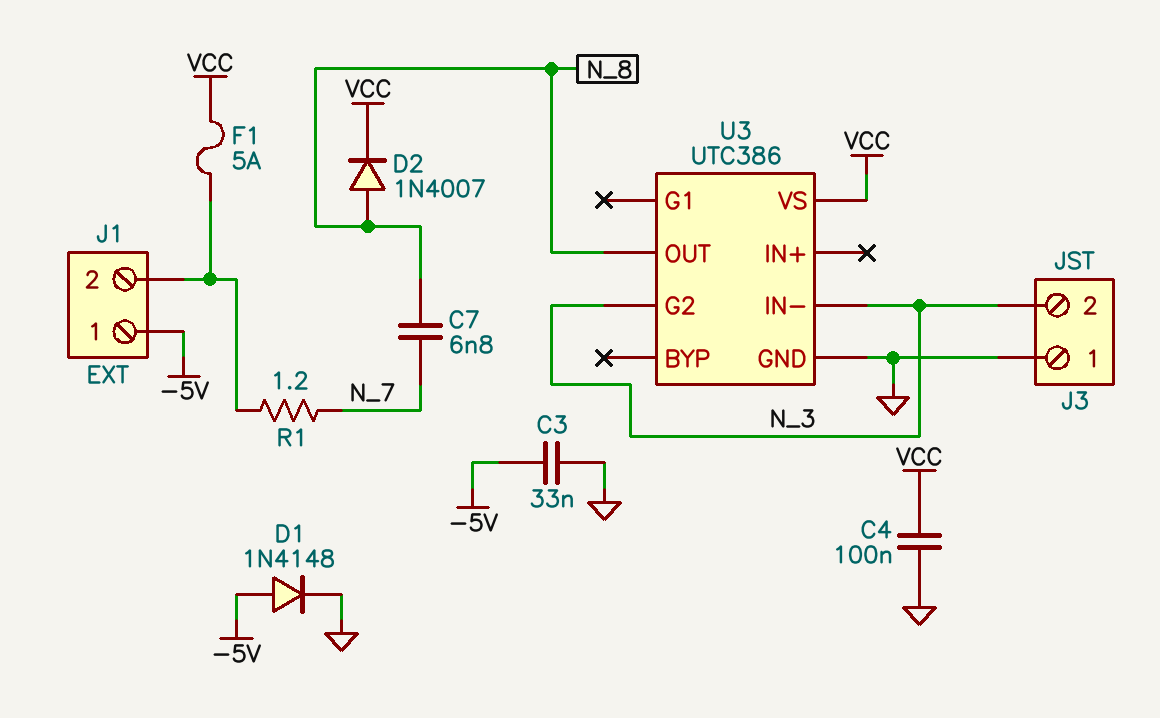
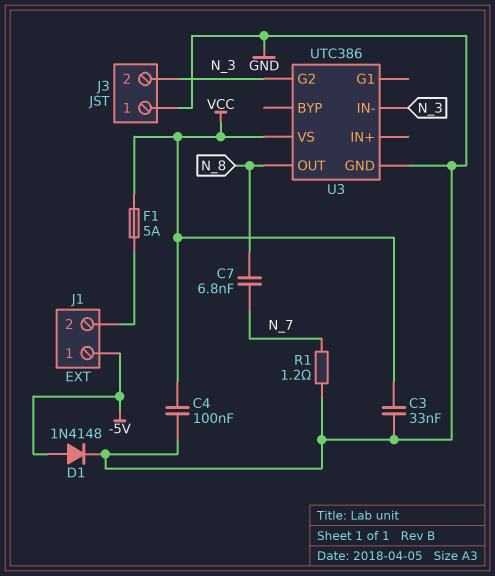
C3: 33nF (-5V, GND) -> 33nF (GND, VCC)
D2: diode 1N4007 (A N_8, K VCC) -> none
R1: 1.2 (J1/2, N_7) -> 1.2 (GND, N_7)

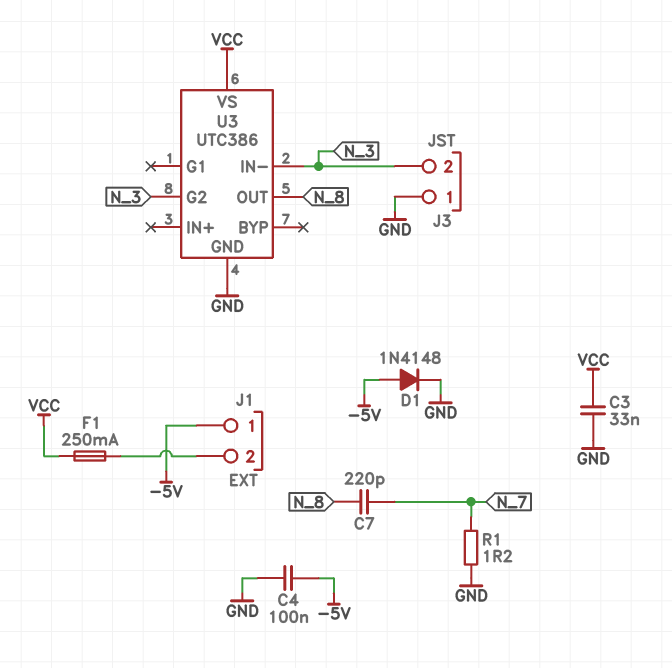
C4: 100nF (GND, VCC) -> 100nF (-5V, GND)
C7: 6.8nF (N_7, N_8) -> 220pF (N_7, N_8)
F1: 5A (J1/2, VCC) -> 250mA (J1/2, VCC)

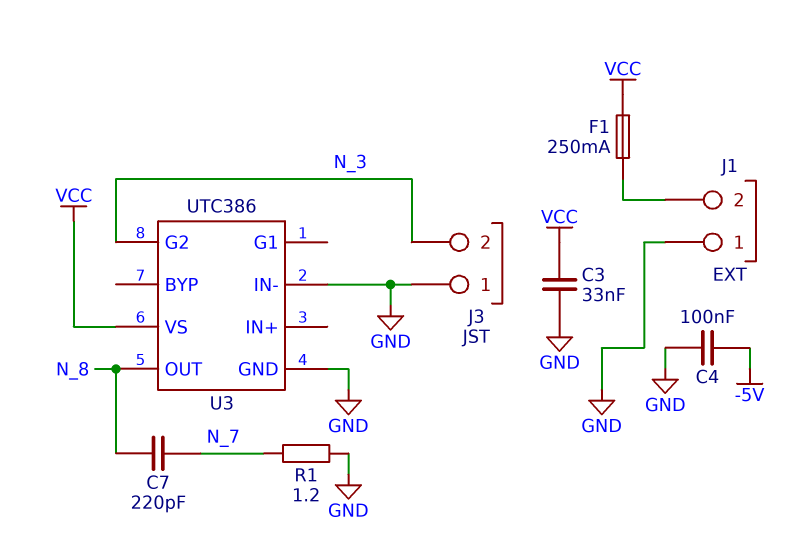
D1: diode 1N4148 (A -5V, K GND) -> none
J1 pin 1: -5V -> GND
U3 pin IN-: N_3 -> GND

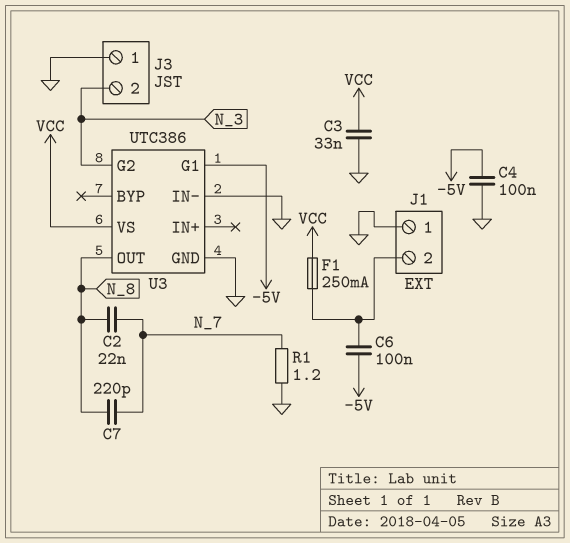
C2: none -> 22nF (N_7, N_8)
C6: none -> 100nF (-5V, J1/2)
U3 pin G1: none -> -5V

